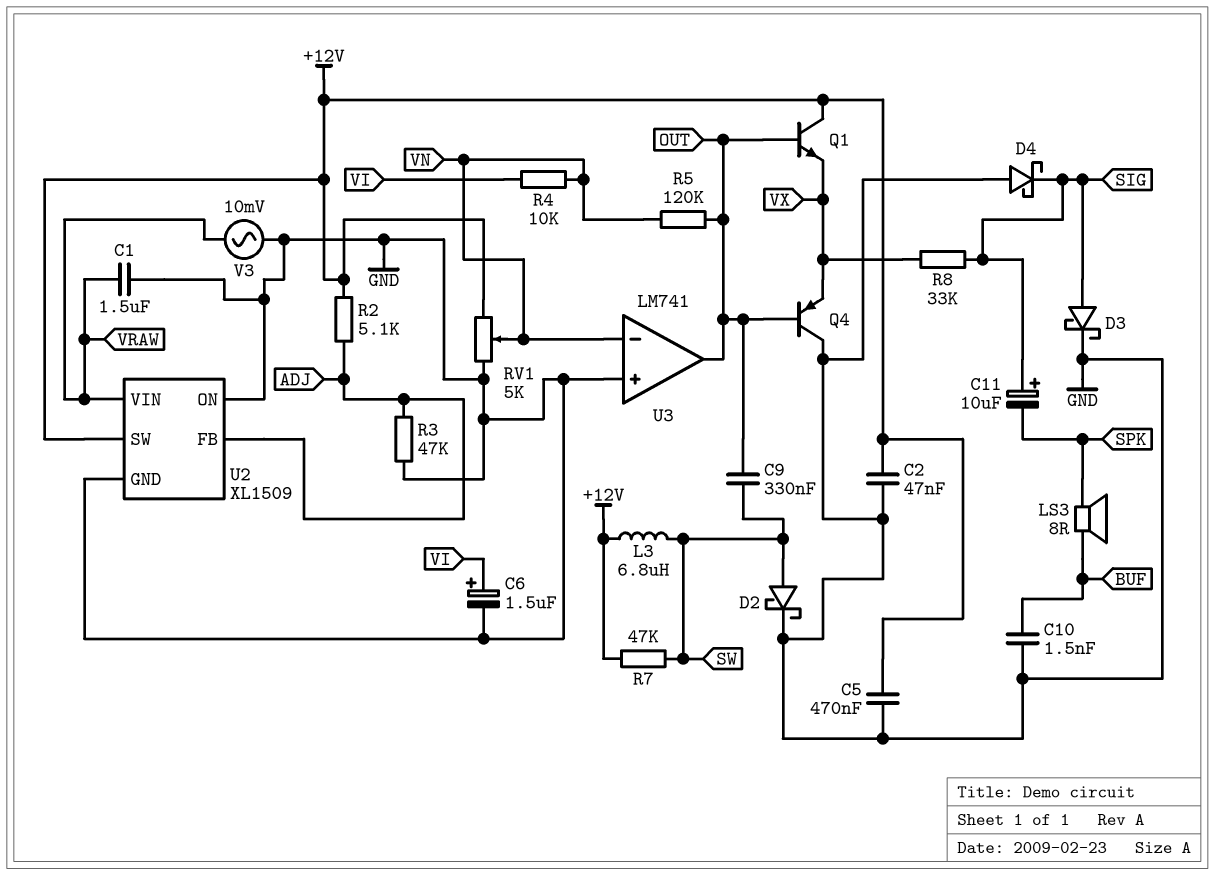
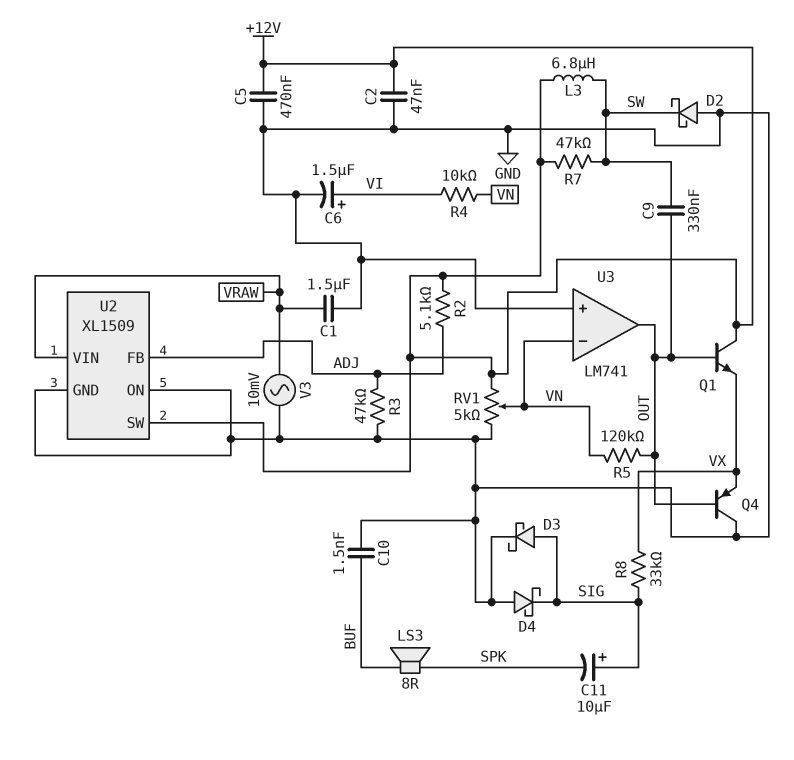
D2: schottky (A SW, K GND) -> schottky (A GND, K SW)

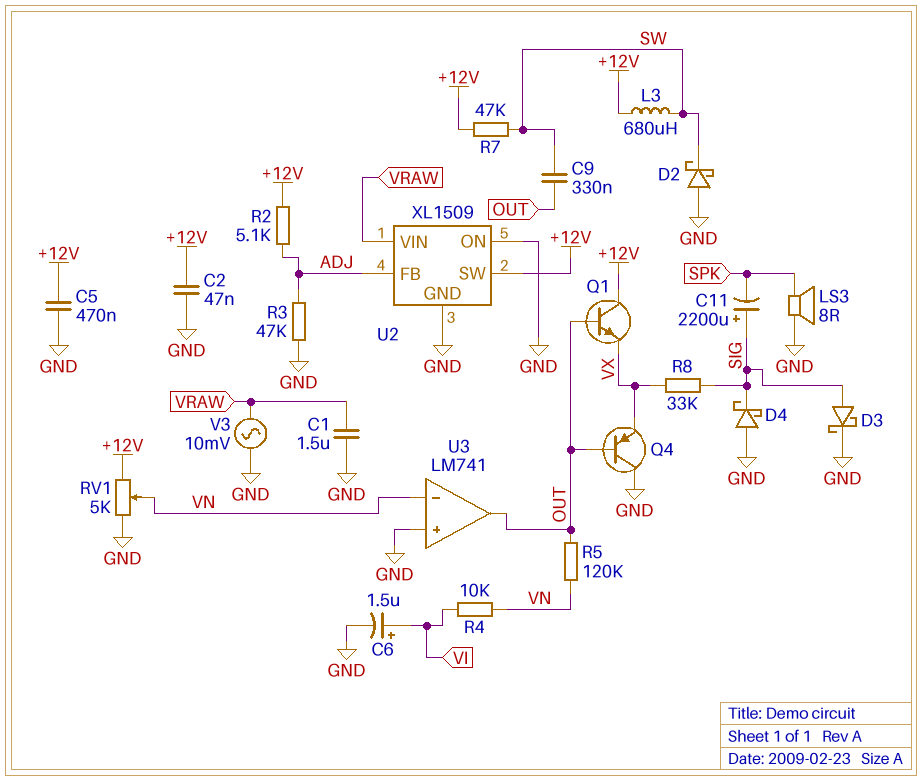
C10: 1.5nF (BUF, GND) -> none
C11: 10uF (plus SIG, minus SPK) -> 2200uF (plus SIG, minus SPK)
L3: 6.8uH (+12V, SW) -> 680uH (+12V, SW)
LS3: speaker 8R (BUF, SPK) -> speaker 8R (GND, SPK)

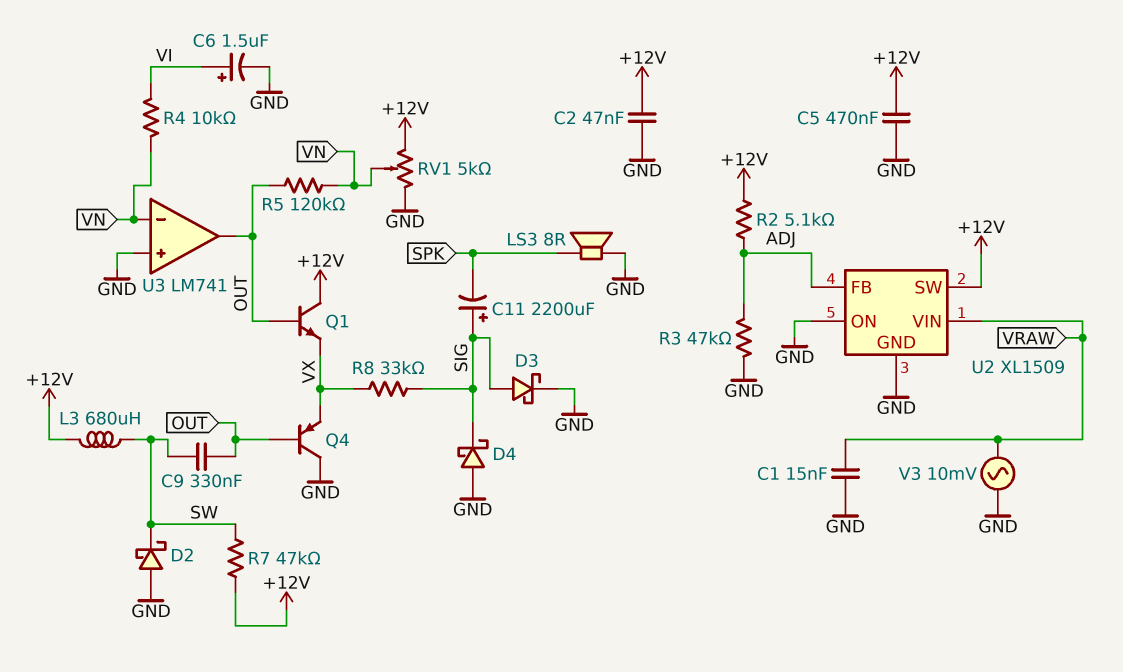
C1: 1.5uF (GND, VRAW) -> 15nF (GND, VRAW)

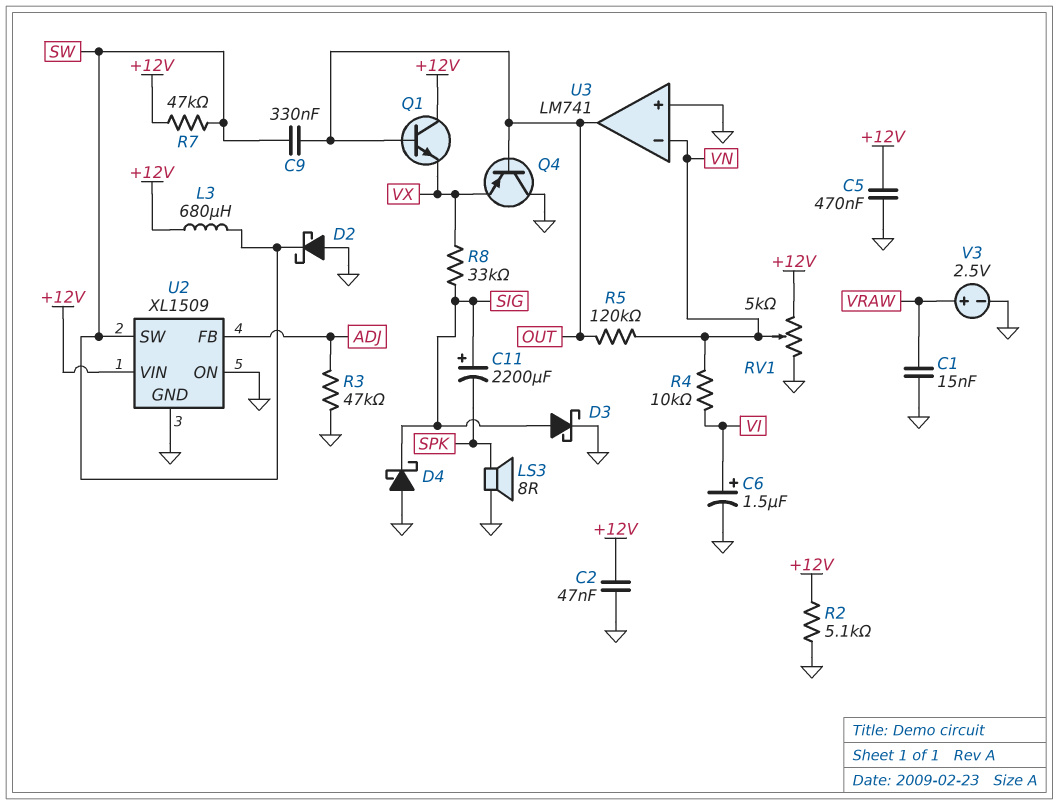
R2: 5.1k (+12V, ADJ) -> 5.1k (+12V, GND)
U2 pin SW: +12V -> SW
U2 pin VIN: VRAW -> +12V
V3: AC 10mV (GND, VRAW) -> 2.5V (plus VRAW, minus GND)

